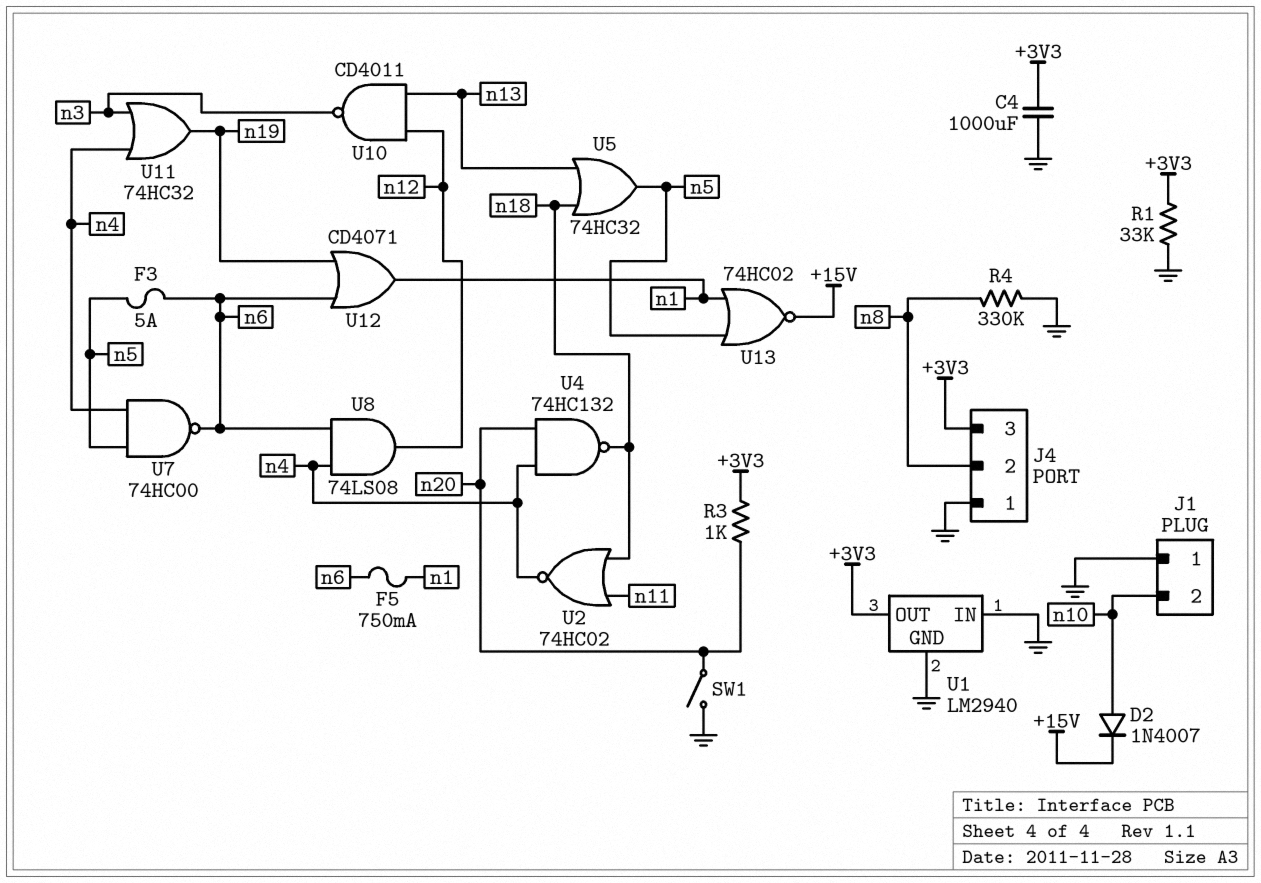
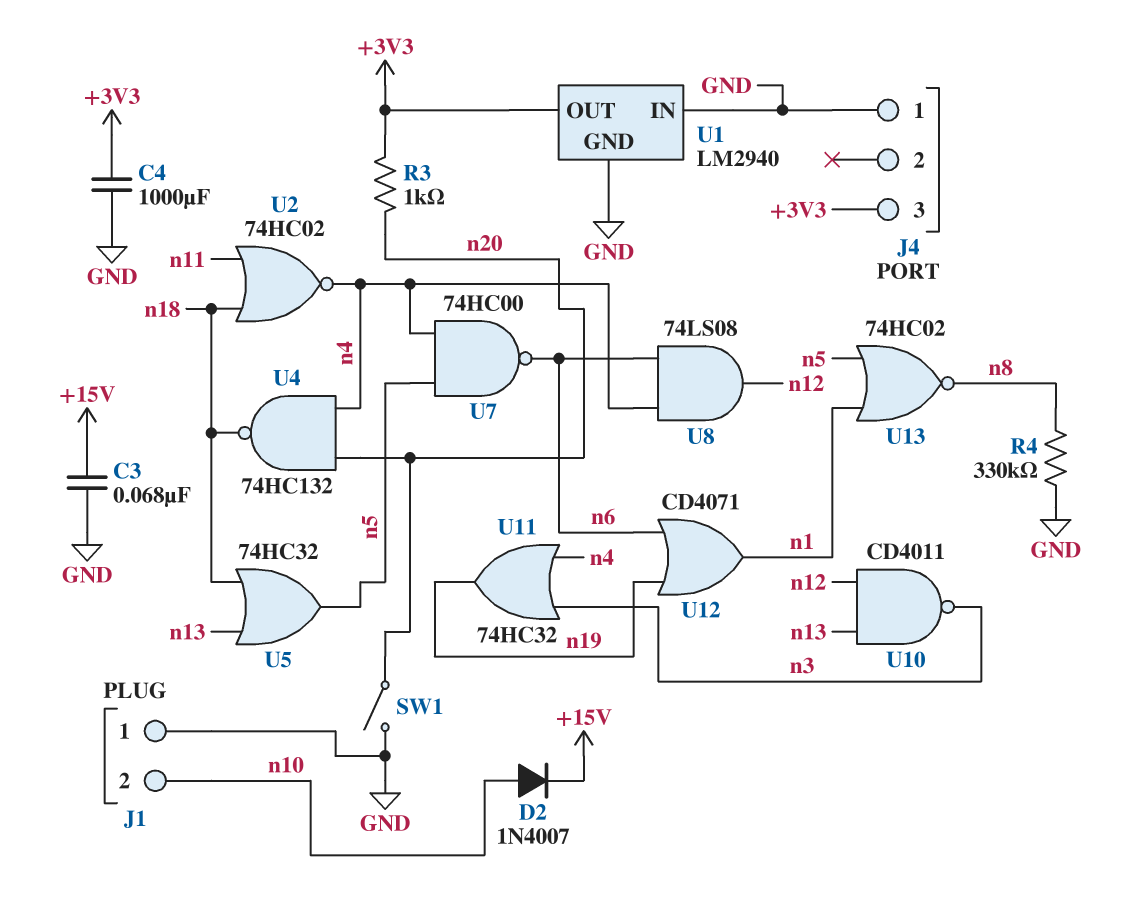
C3: none -> 68nF (+15V, GND)
F3: 5A (n5, n6) -> none
F5: 750mA (n1, n6) -> none
J4 pin 2: n8 -> none
R1: 33k (+3V3, GND) -> none
U13: NOR 74HC02 (in n1, in n5, out +15V) -> NOR 74HC02 (in n1, in n5, out n8)

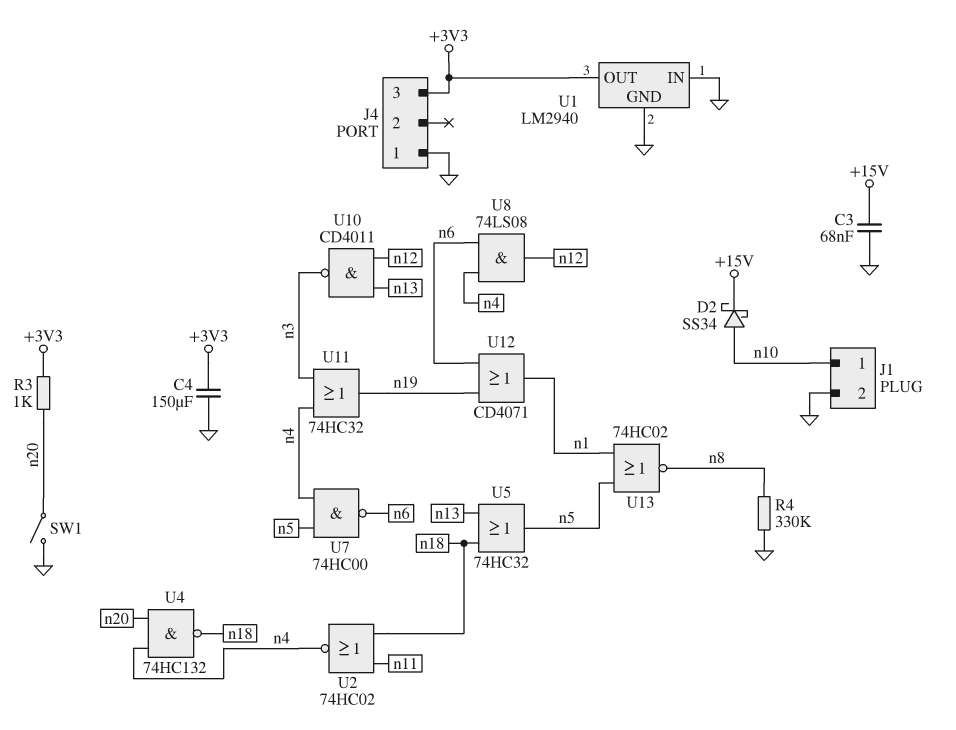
C4: 1000uF (+3V3, GND) -> 150uF (+3V3, GND)
D2: diode 1N4007 (A n10, K +15V) -> schottky SS34 (A n10, K +15V)
J1 pin 1: GND -> n10
J1 pin 2: n10 -> GND

